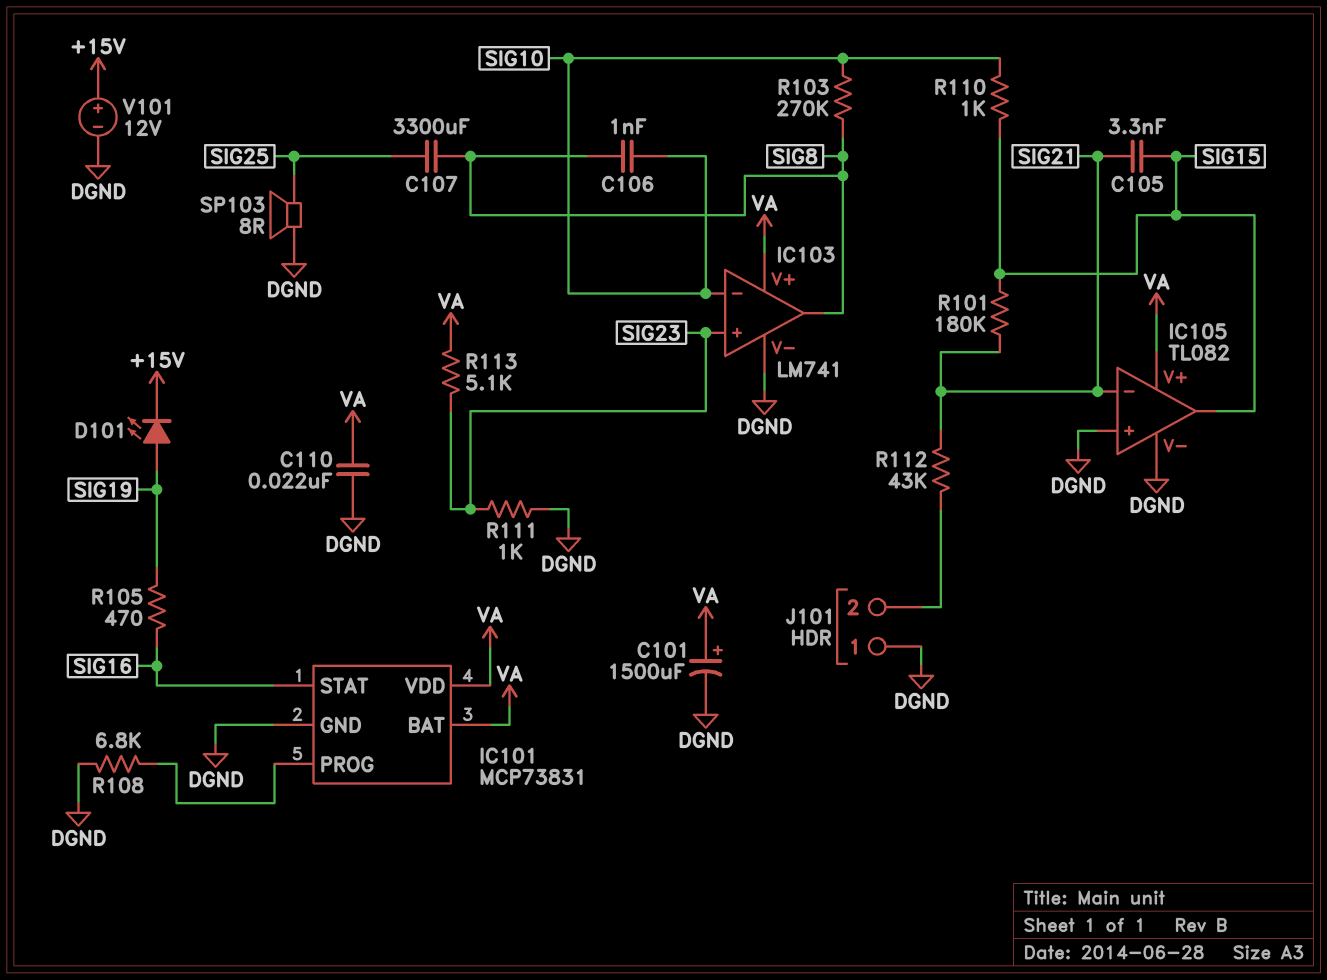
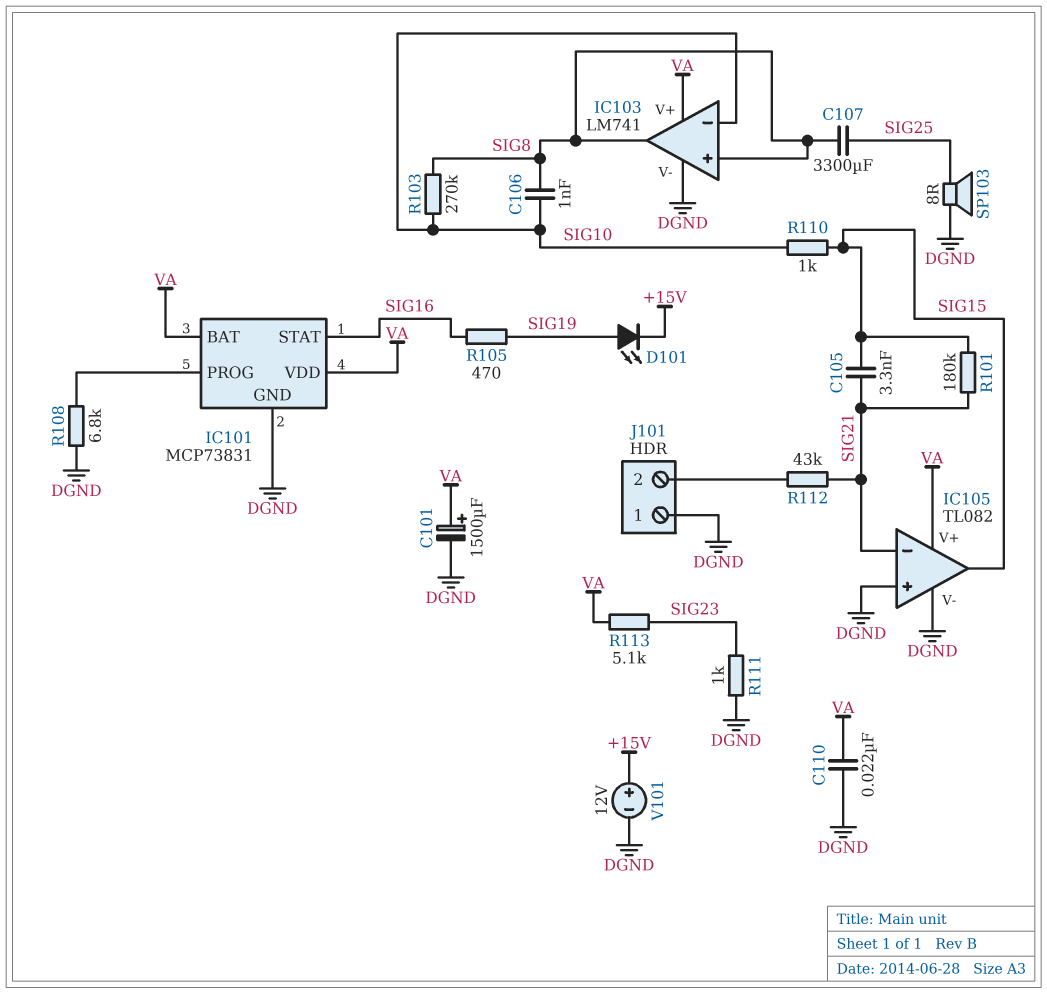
IC103 pin in+: SIG23 -> SIG8

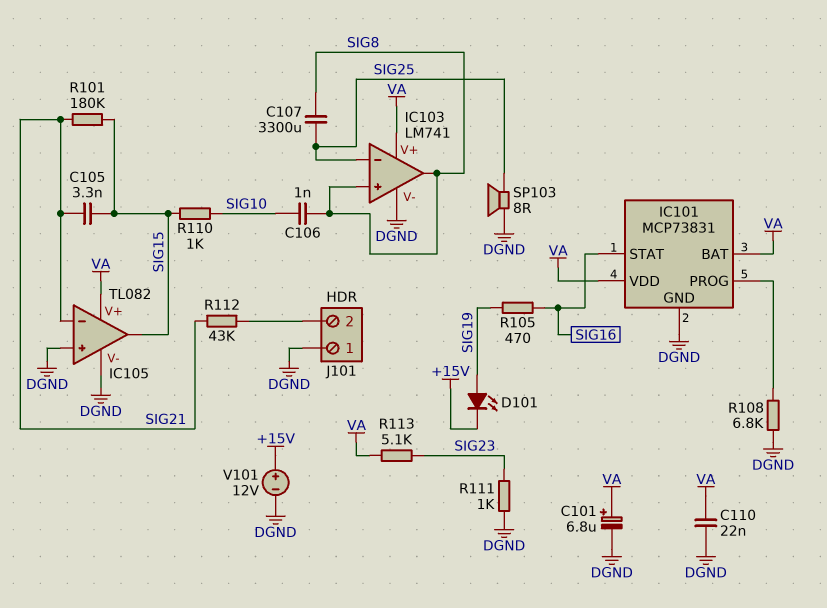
C101: 1500uF (plus VA, minus DGND) -> 6.8uF (plus VA, minus DGND)
IC103 pin in-: SIG10 -> SIG25
R103: 270k (SIG8, SIG10) -> none

